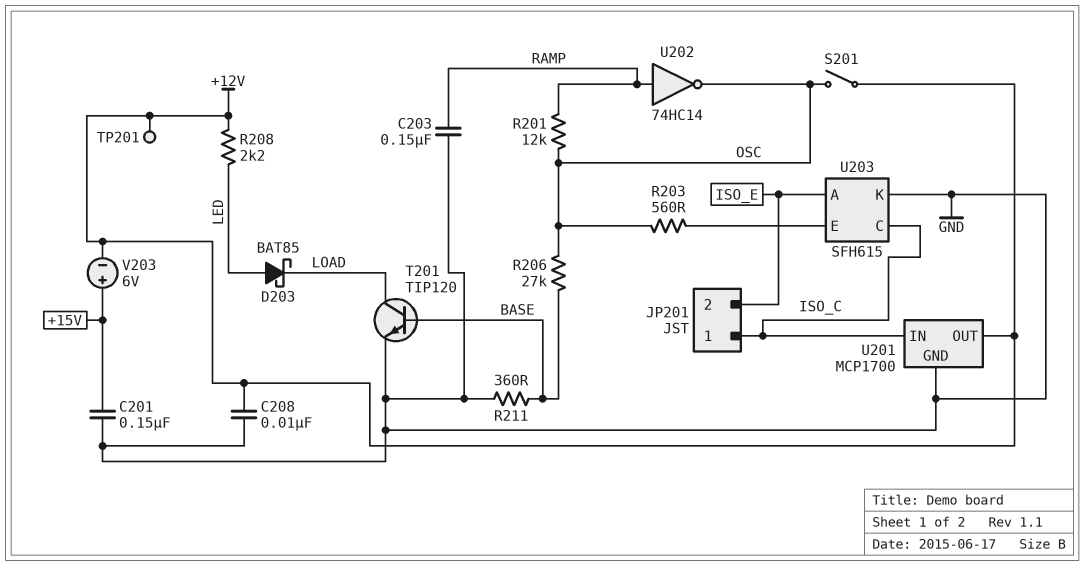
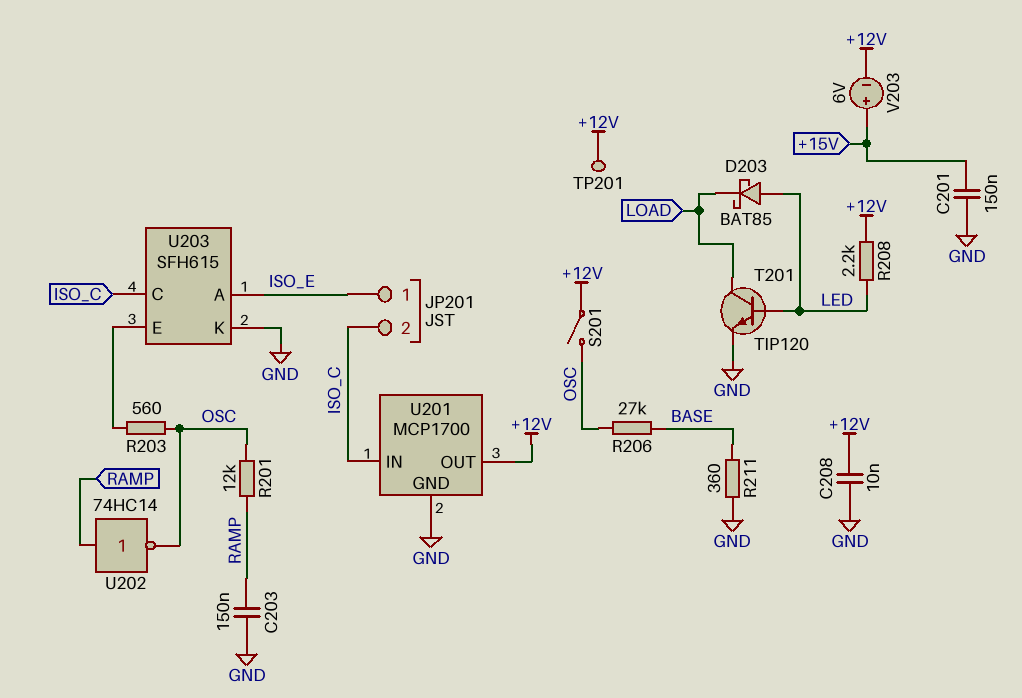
JP201 pin 1: ISO_C -> ISO_E
JP201 pin 2: ISO_E -> ISO_C
T201: NPN TIP120 (B BASE, C LOAD, E GND) -> NPN TIP120 (B LED, C LOAD, E GND)

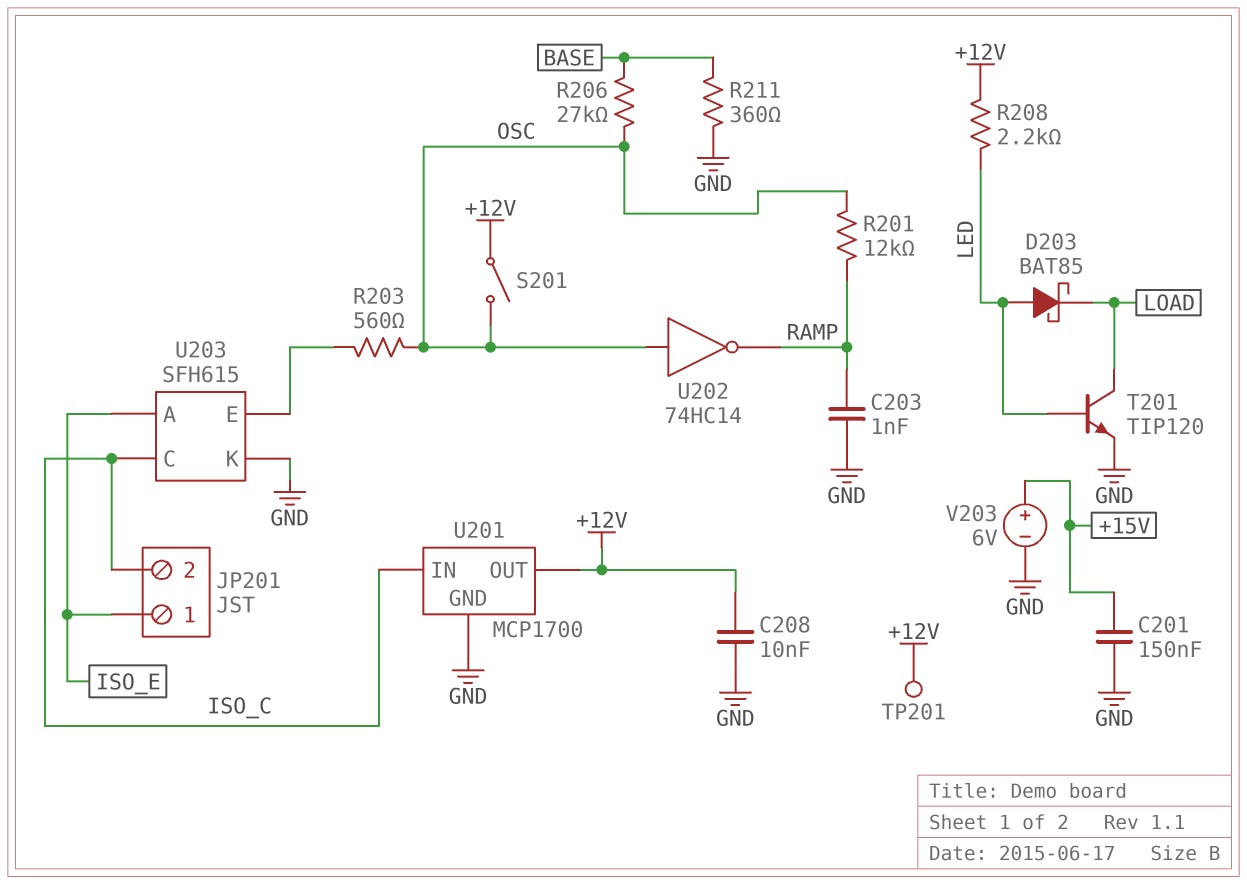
C203: 150nF (GND, RAMP) -> 1nF (GND, RAMP)
U202: NOT 74HC14 (in RAMP, out OSC) -> NOT 74HC14 (in OSC, out RAMP)
V203: 6V (plus +15V, minus +12V) -> 6V (plus +15V, minus GND)

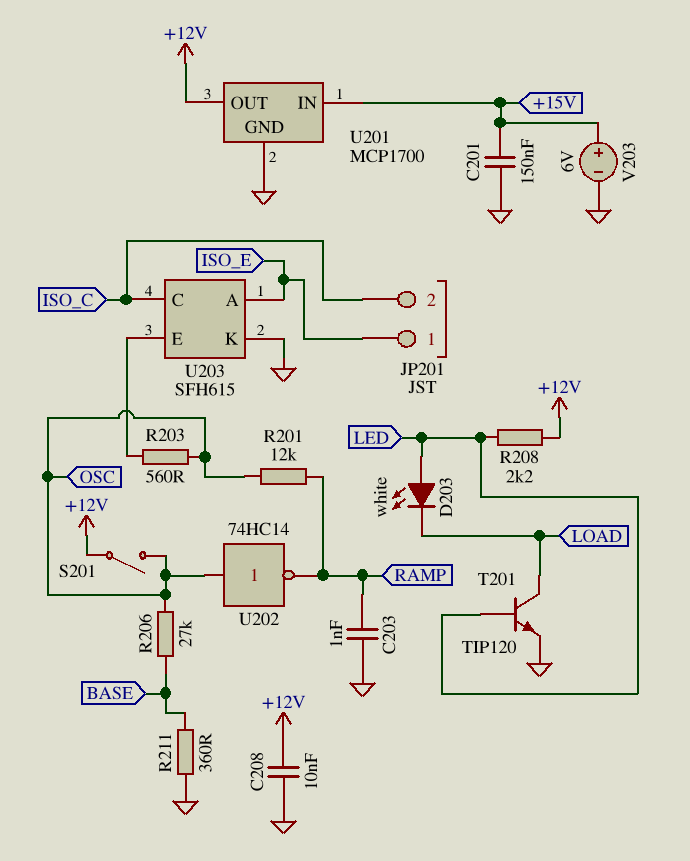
D203: schottky BAT85 (A LED, K LOAD) -> LED white (A LED, K LOAD)
TP201: test point (+12V) -> none
U201 pin IN: ISO_C -> +15V

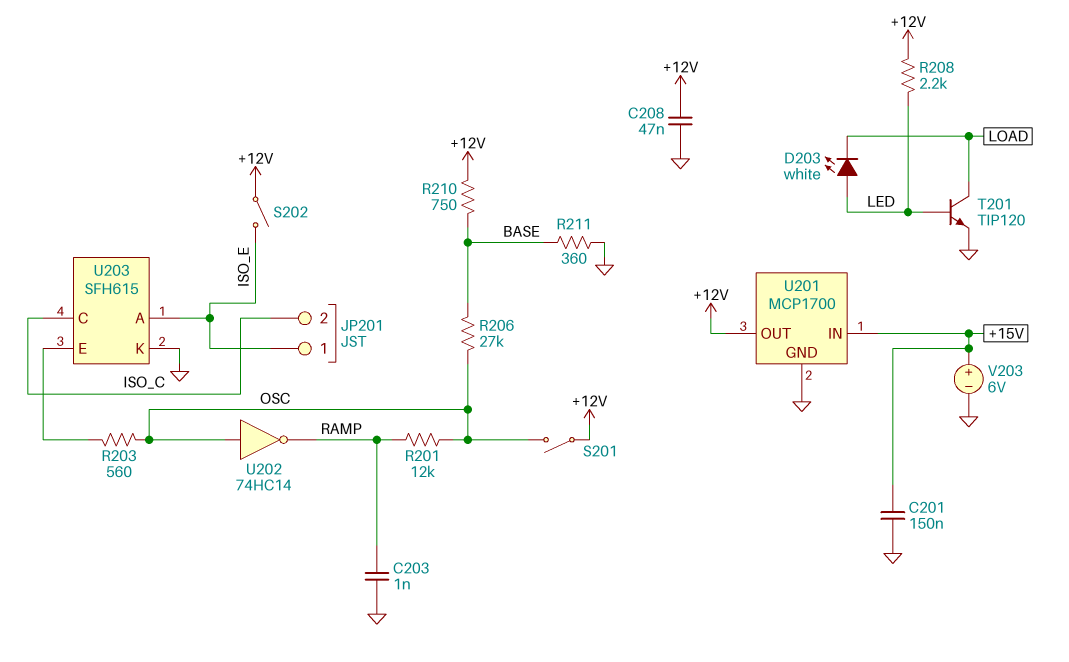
C208: 10nF (+12V, GND) -> 47nF (+12V, GND)
R210: none -> 750 (+12V, BASE)
S202: none -> switch (+12V, ISO_E)

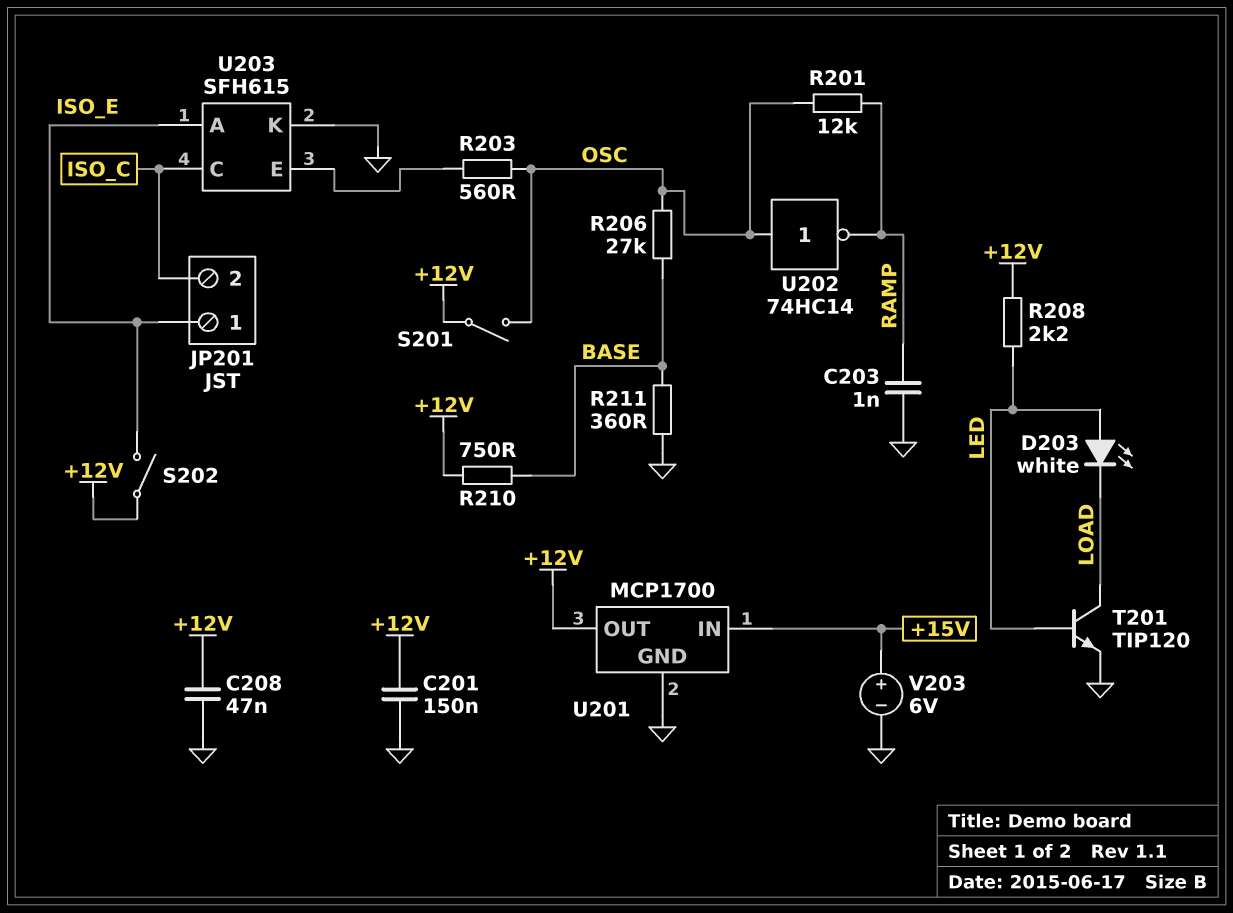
C201: 150nF (+15V, GND) -> 150nF (+12V, GND)

